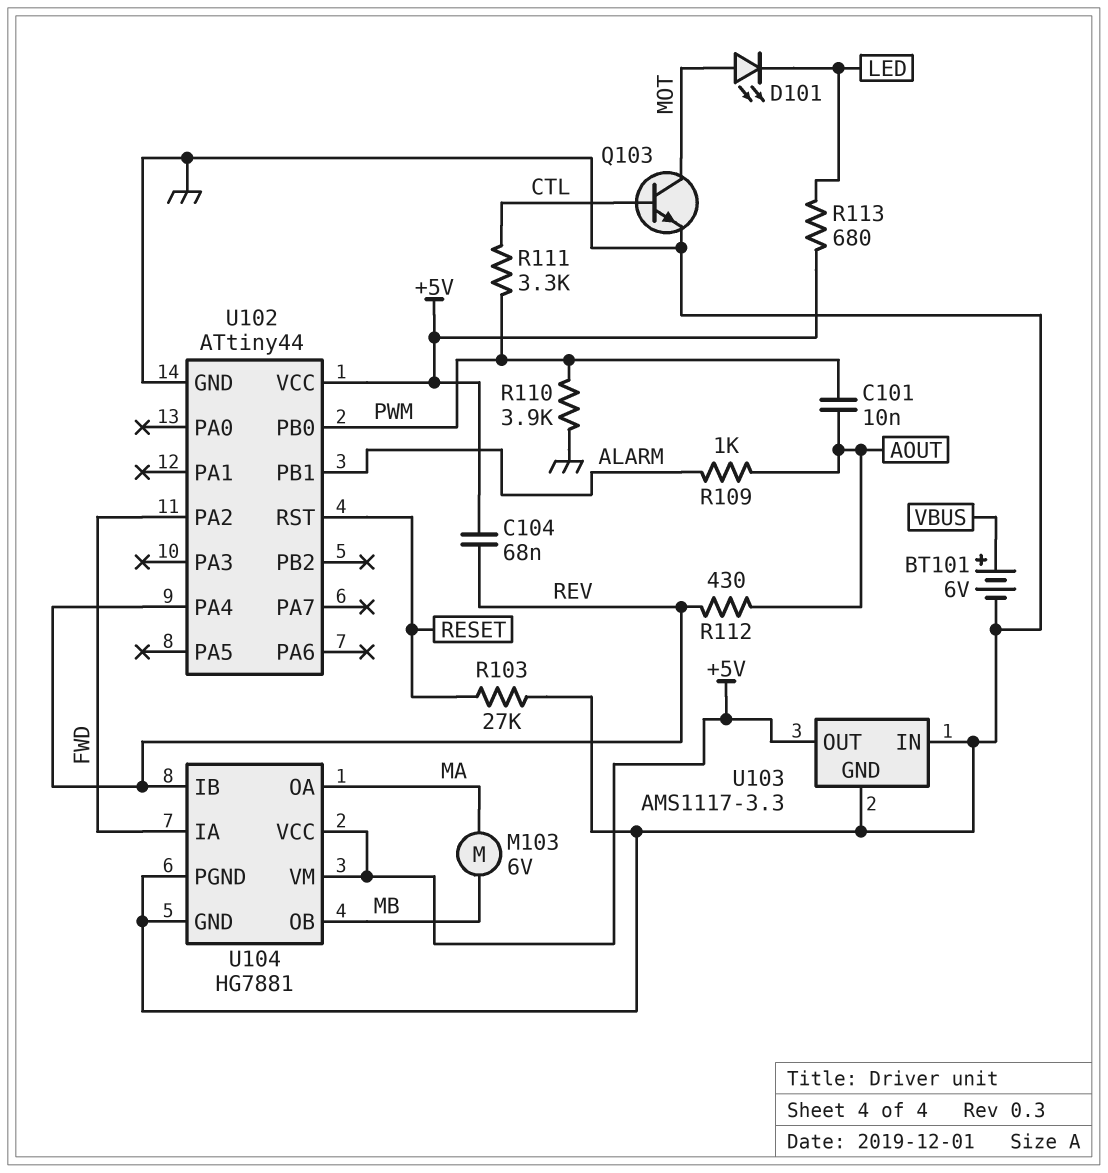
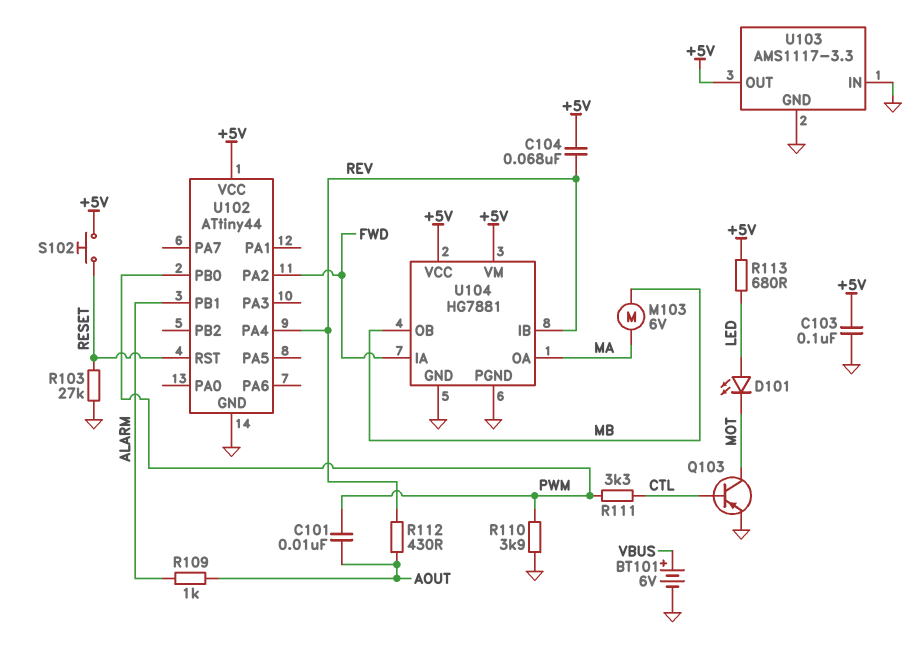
C103: none -> 100nF (+5V, GND)
D101: LED (A MOT, K LED) -> LED (A LED, K MOT)
Q103: NPN (B CTL, C MOT, E GND) -> PNP (B CTL, C MOT, E GND)
S102: none -> button (+5V, RESET)

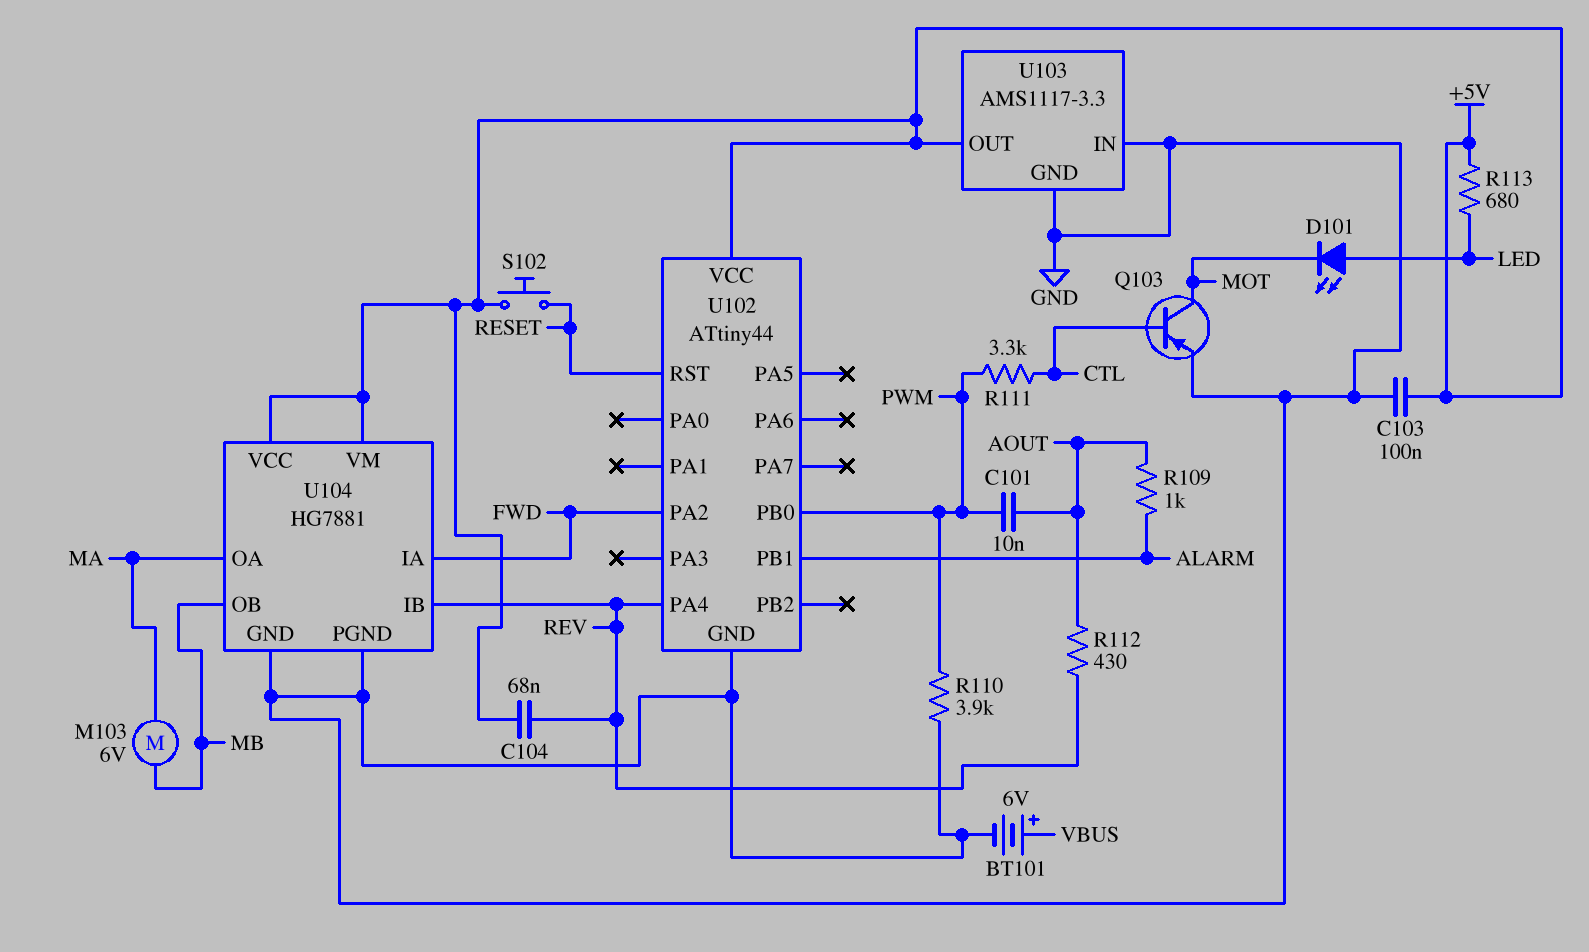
R103: 27k (GND, RESET) -> none

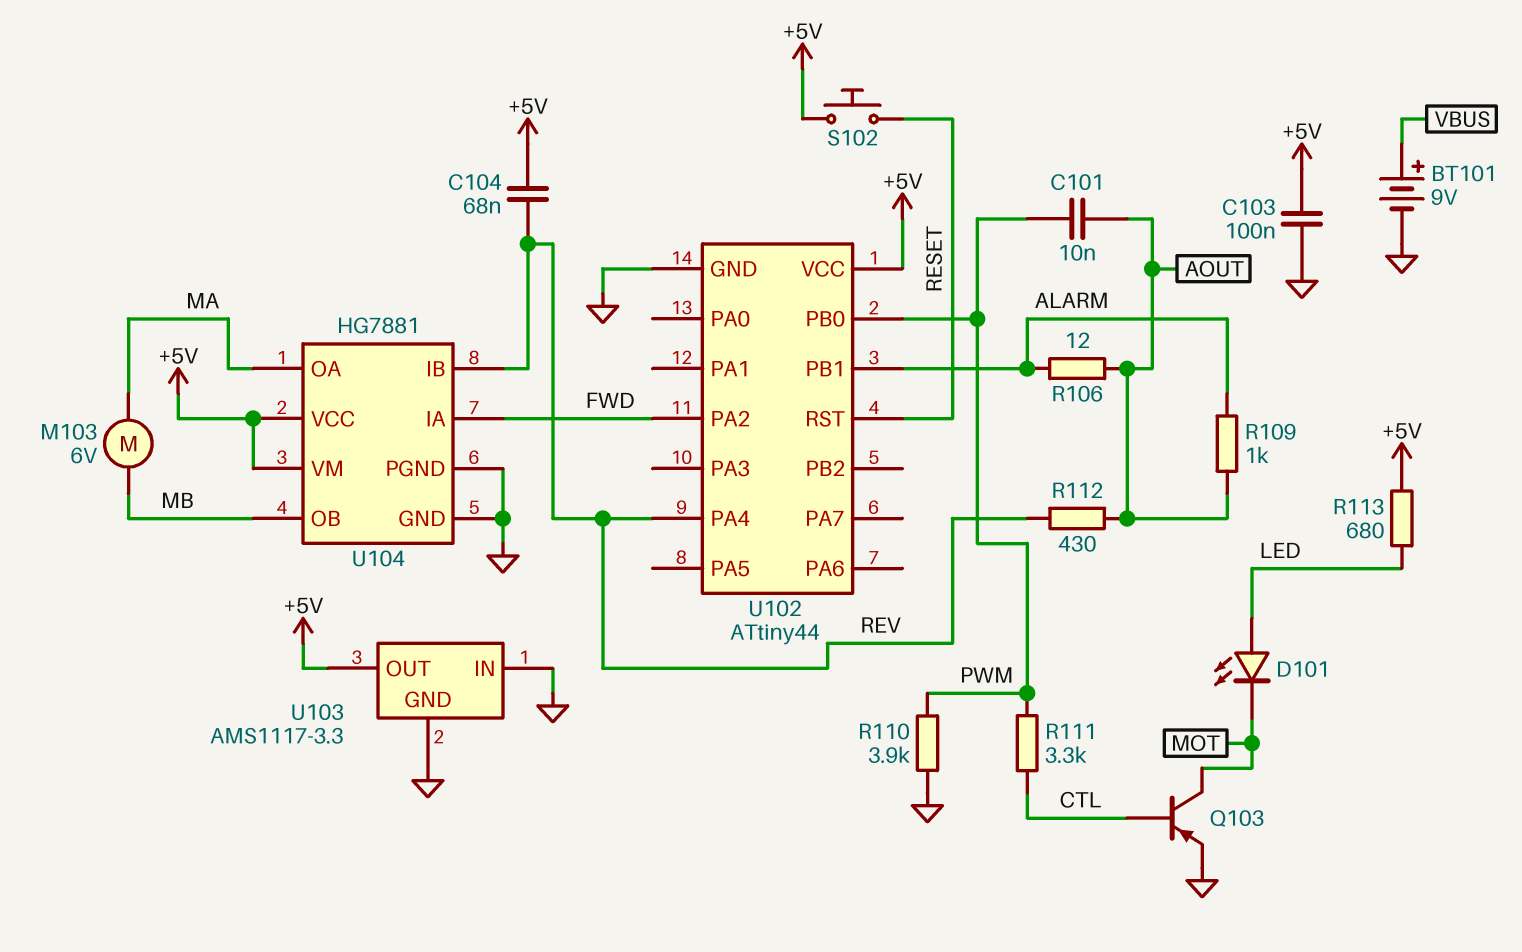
BT101: 6V (plus VBUS, minus GND) -> 9V (plus VBUS, minus GND)
R106: none -> 12 (ALARM, AOUT)

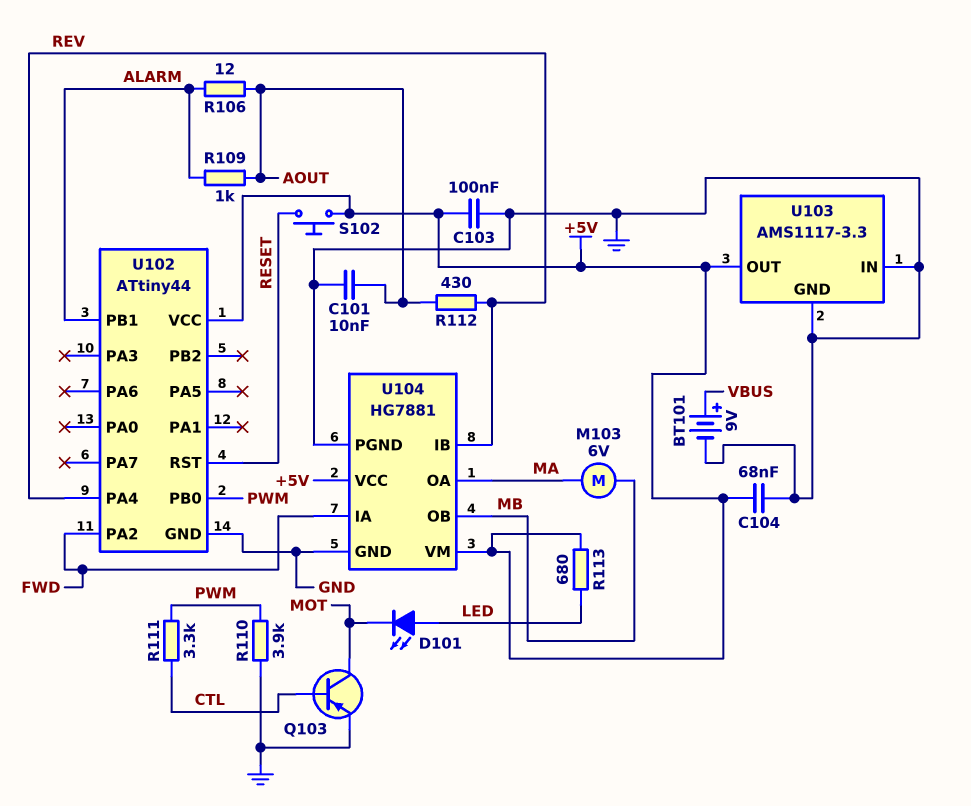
C101: 10nF (AOUT, PWM) -> 10nF (AOUT, GND)
C104: 68nF (+5V, REV) -> 68nF (+5V, GND)

